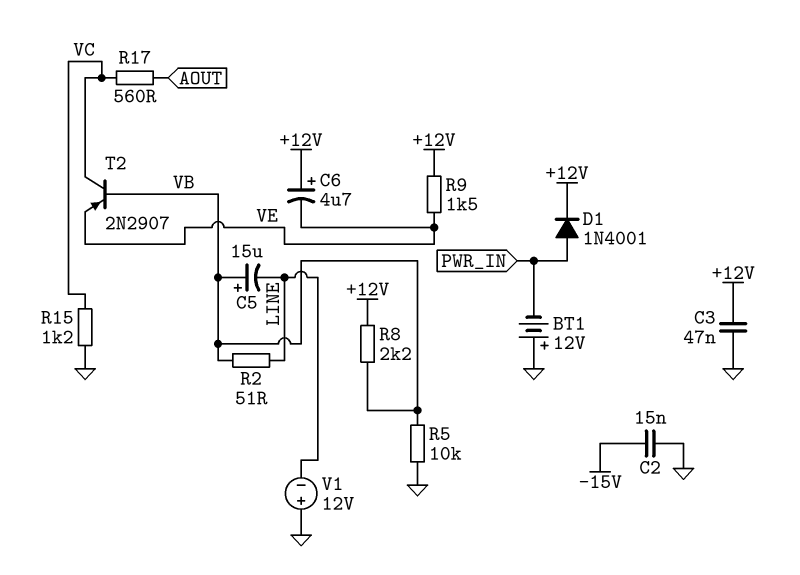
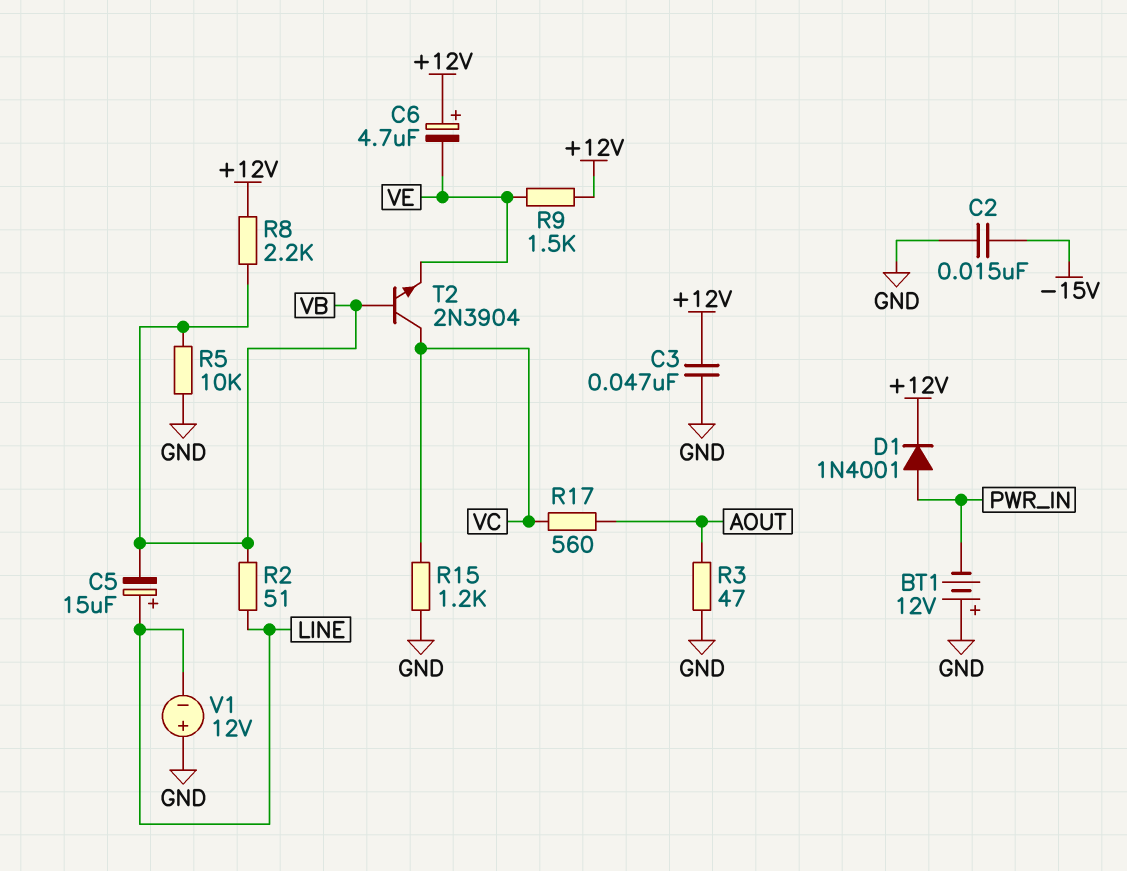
C5: 15uF (plus VB, minus LINE) -> 15uF (plus LINE, minus VB)
R3: none -> 47 (AOUT, GND)
T2: PNP 2N2907 (B VB, C VC, E VE) -> NPN 2N3904 (B VB, C VC, E VE)

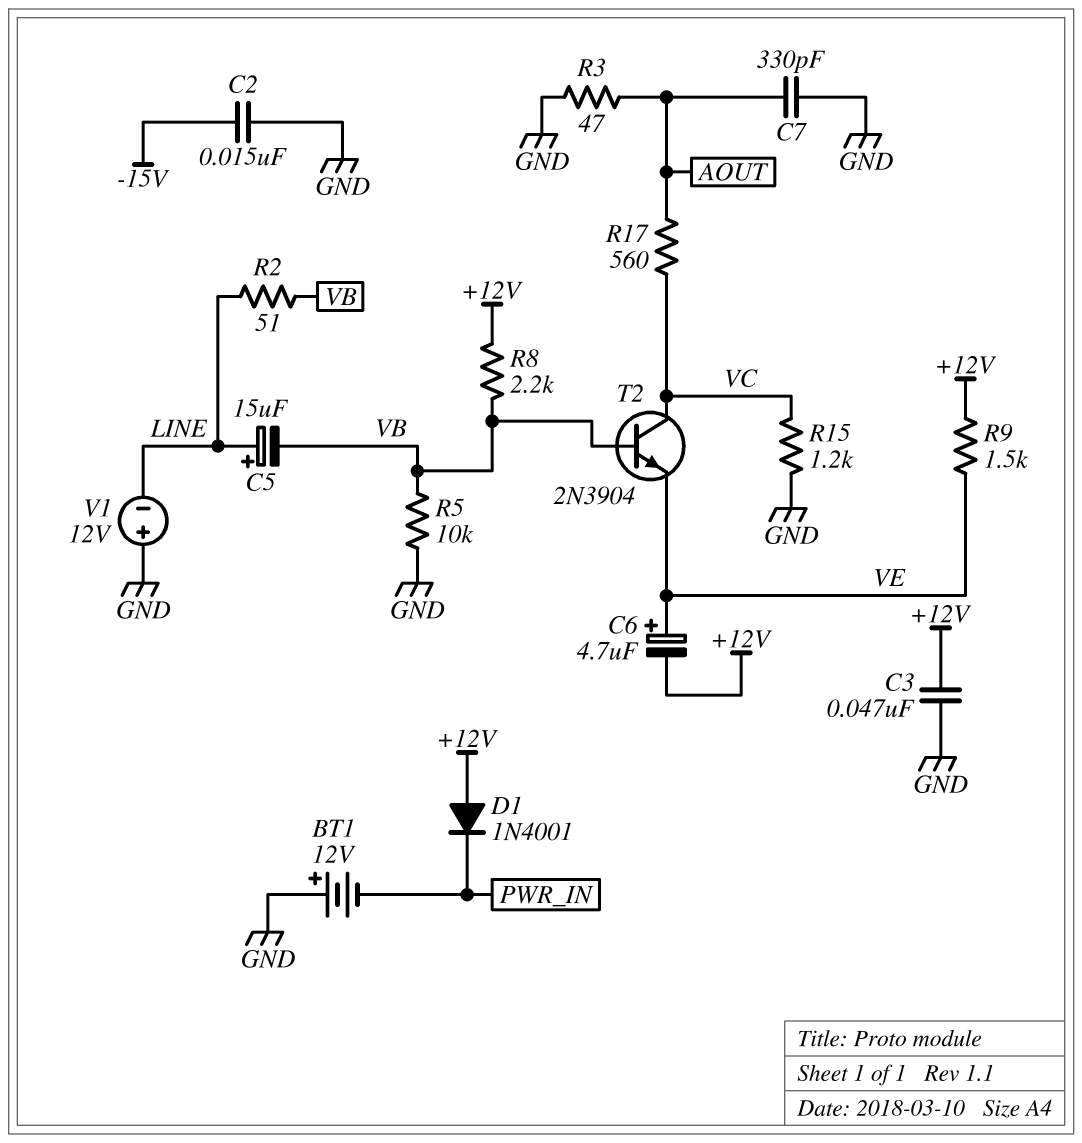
C6: 4.7uF (plus +12V, minus VE) -> 4.7uF (plus VE, minus +12V)
C7: none -> 330pF (AOUT, GND)
D1: diode 1N4001 (A PWR_IN, K +12V) -> diode 1N4001 (A +12V, K PWR_IN)

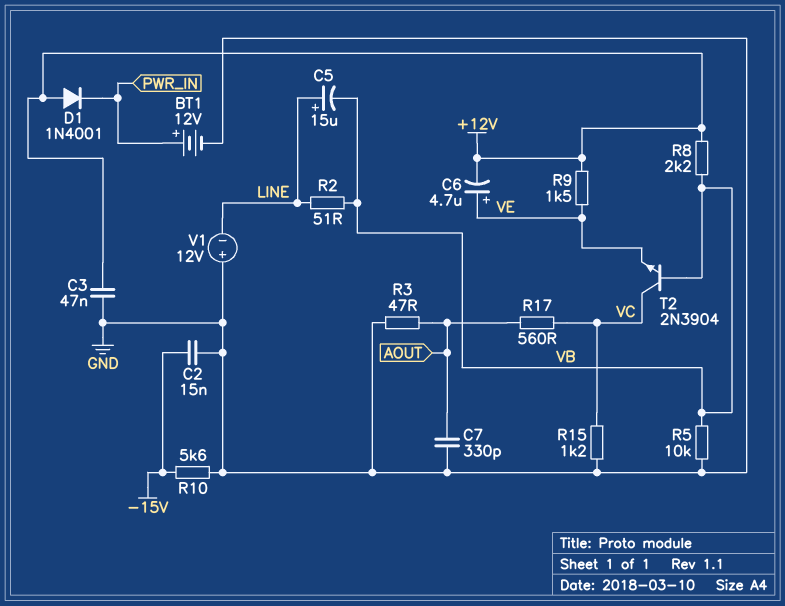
BT1: 12V (plus GND, minus PWR_IN) -> 12V (plus PWR_IN, minus GND)
R10: none -> 5.6k (-15V, GND)

